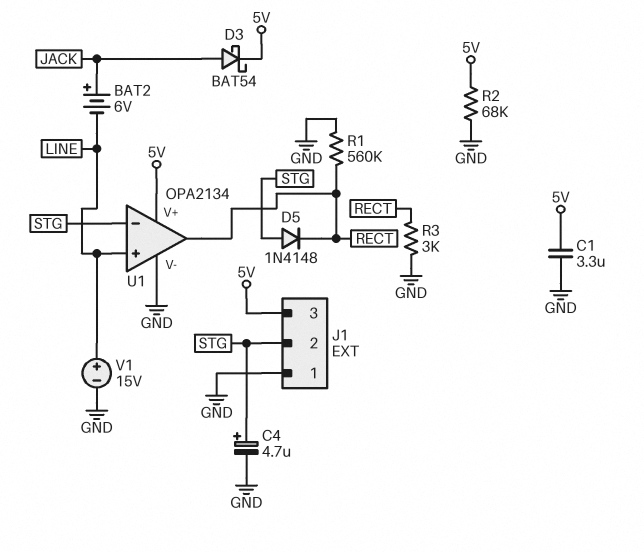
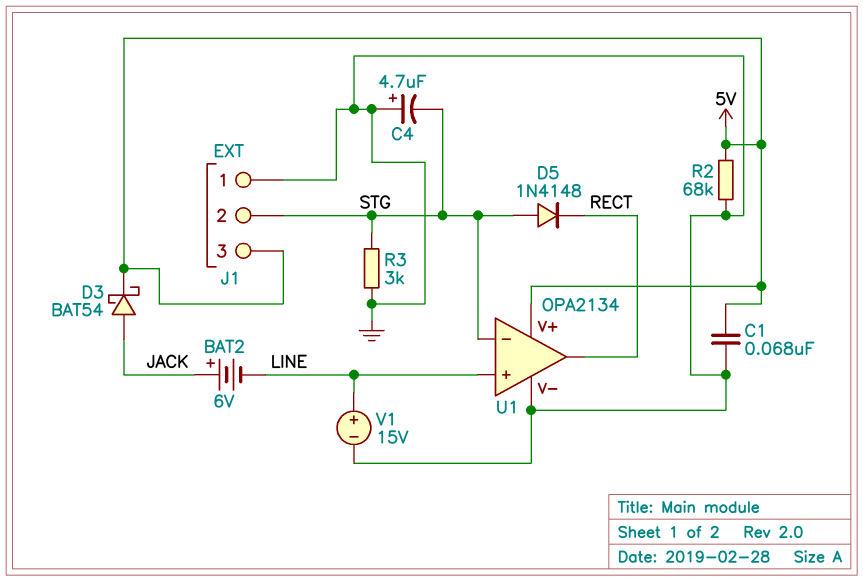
C1: 3.3uF (5V, GND) -> 68nF (5V, GND)
C4: 4.7uF (plus STG, minus GND) -> 4.7uF (plus GND, minus STG)
R1: 560k (GND, RECT) -> none
R3: 3k (GND, RECT) -> 3k (GND, STG)

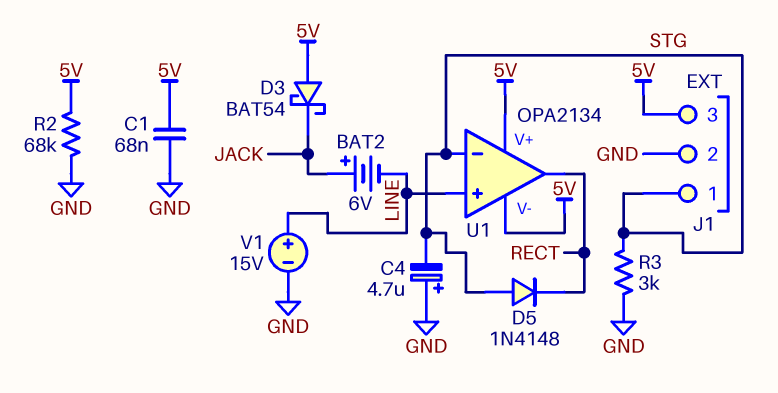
D3: schottky BAT54 (A JACK, K 5V) -> schottky BAT54 (A 5V, K JACK)
J1 pin 1: GND -> STG
J1 pin 2: STG -> GND
U1 pin V-: GND -> 5V

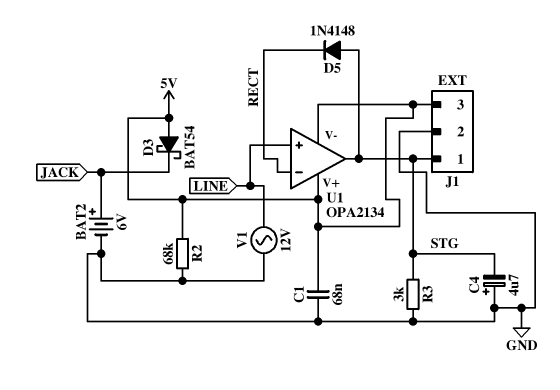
BAT2: 6V (plus JACK, minus LINE) -> 6V (plus JACK, minus GND)
U1 pin in-: STG -> RECT
U1 pin out: RECT -> STG
V1: 15V (plus LINE, minus GND) -> AC 12V (GND, LINE)

